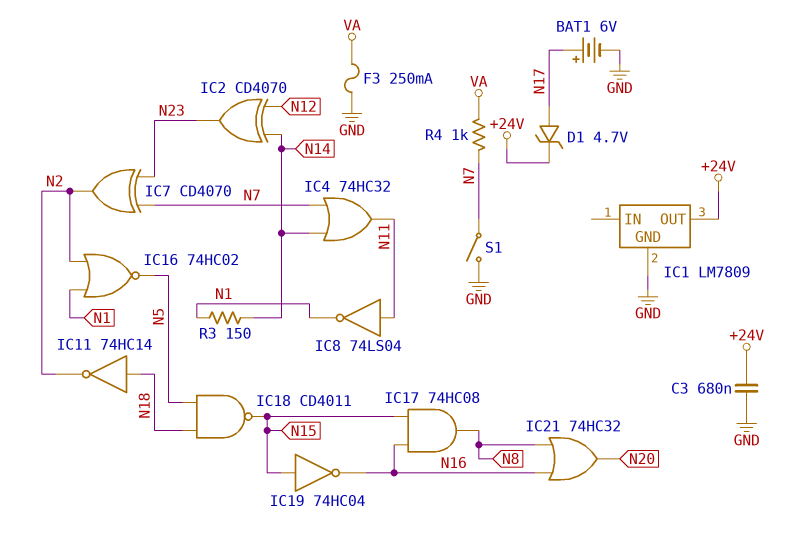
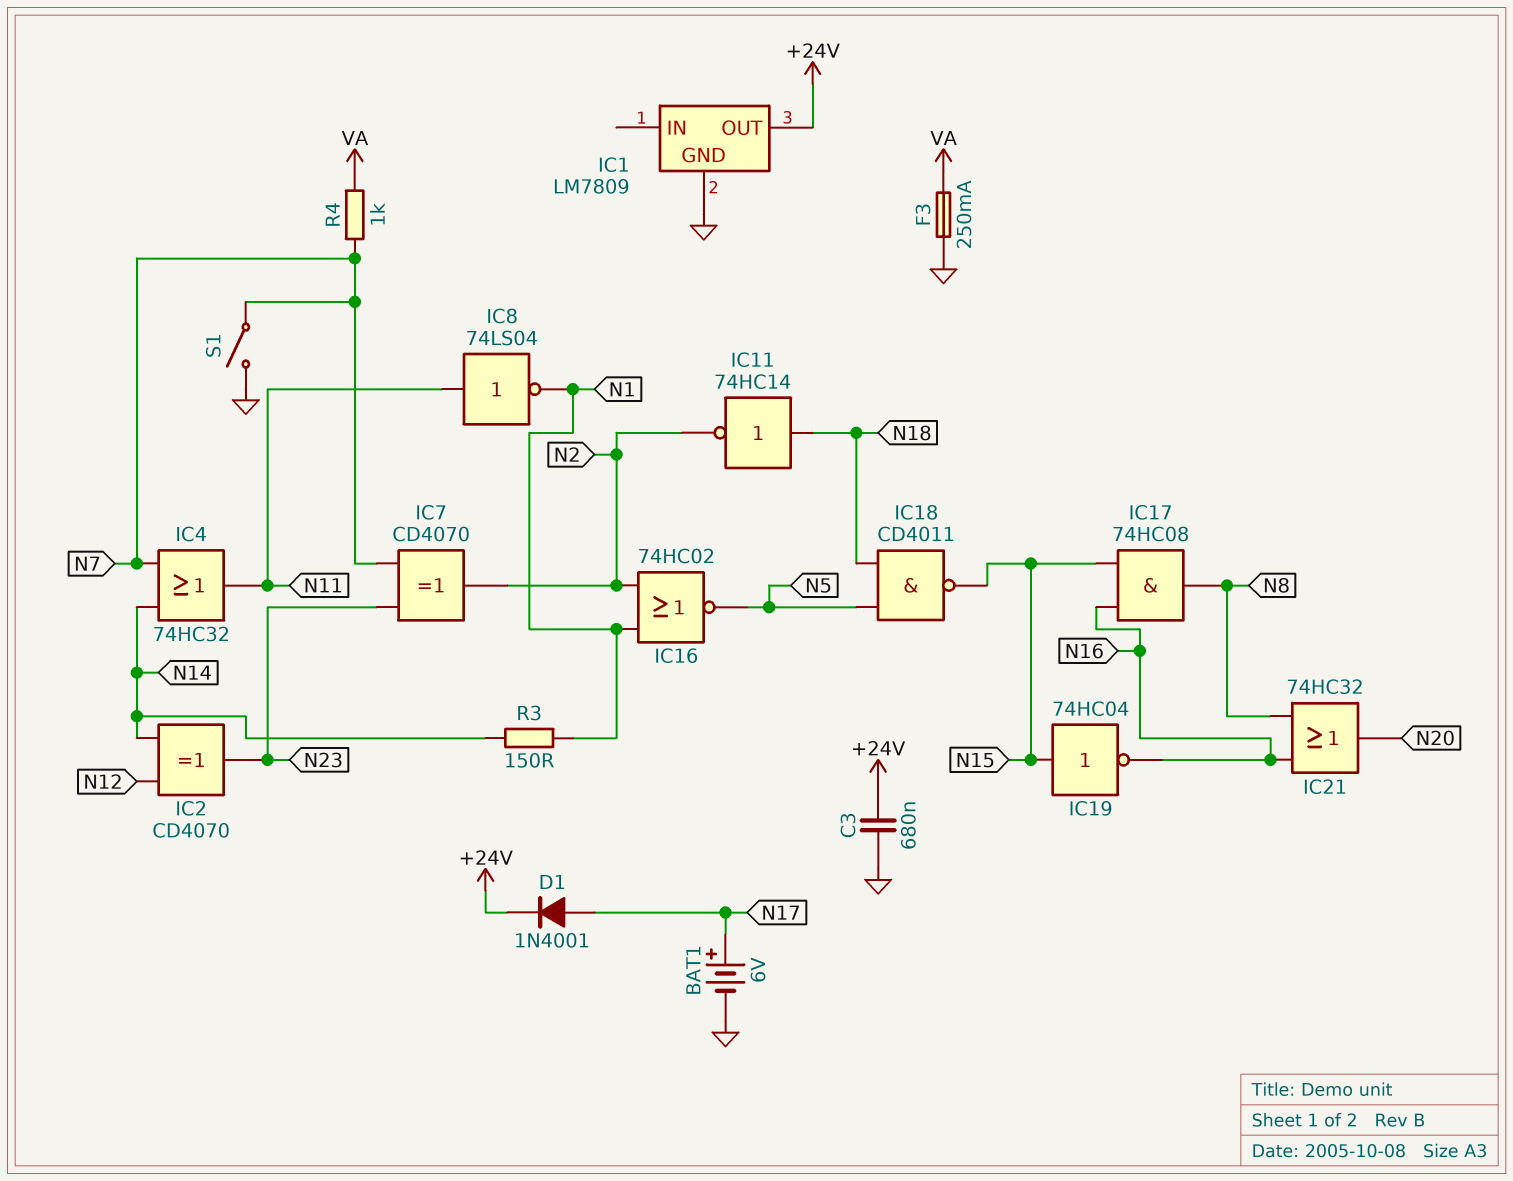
D1: zener 4.7V (A N17, K +24V) -> diode 1N4001 (A N17, K +24V)

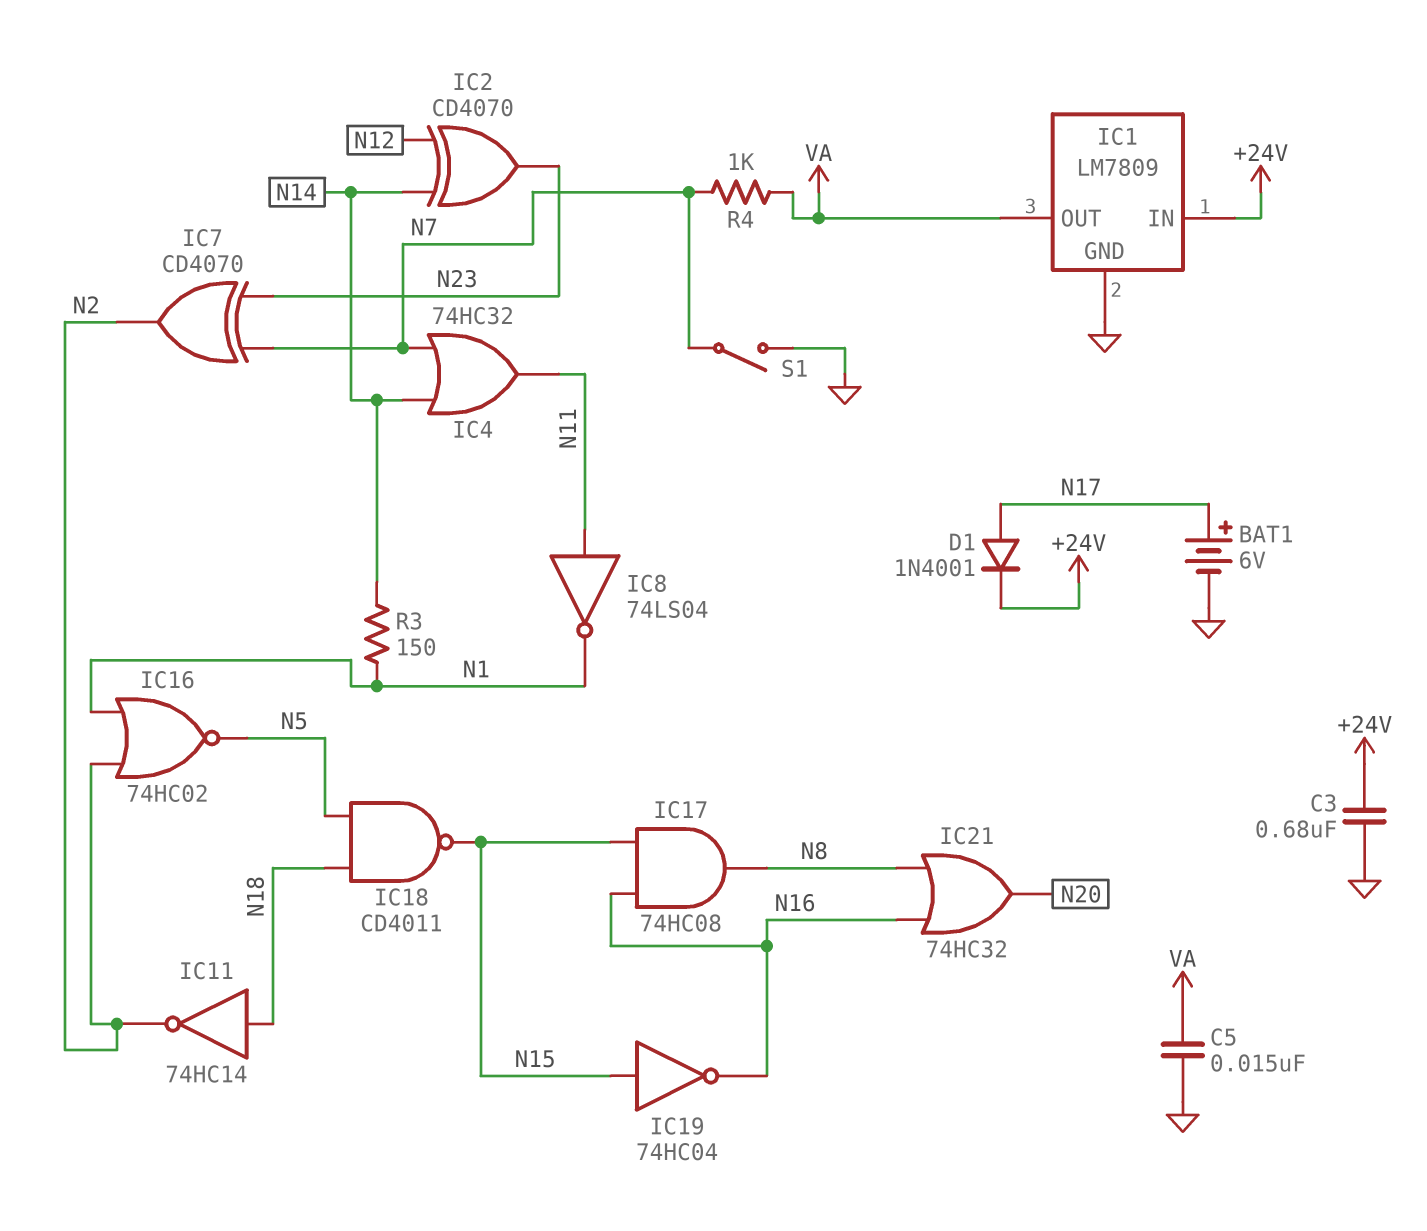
C5: none -> 15nF (GND, VA)
F3: 250mA (GND, VA) -> none
IC1 pin IN: none -> +24V
IC1 pin OUT: +24V -> VA

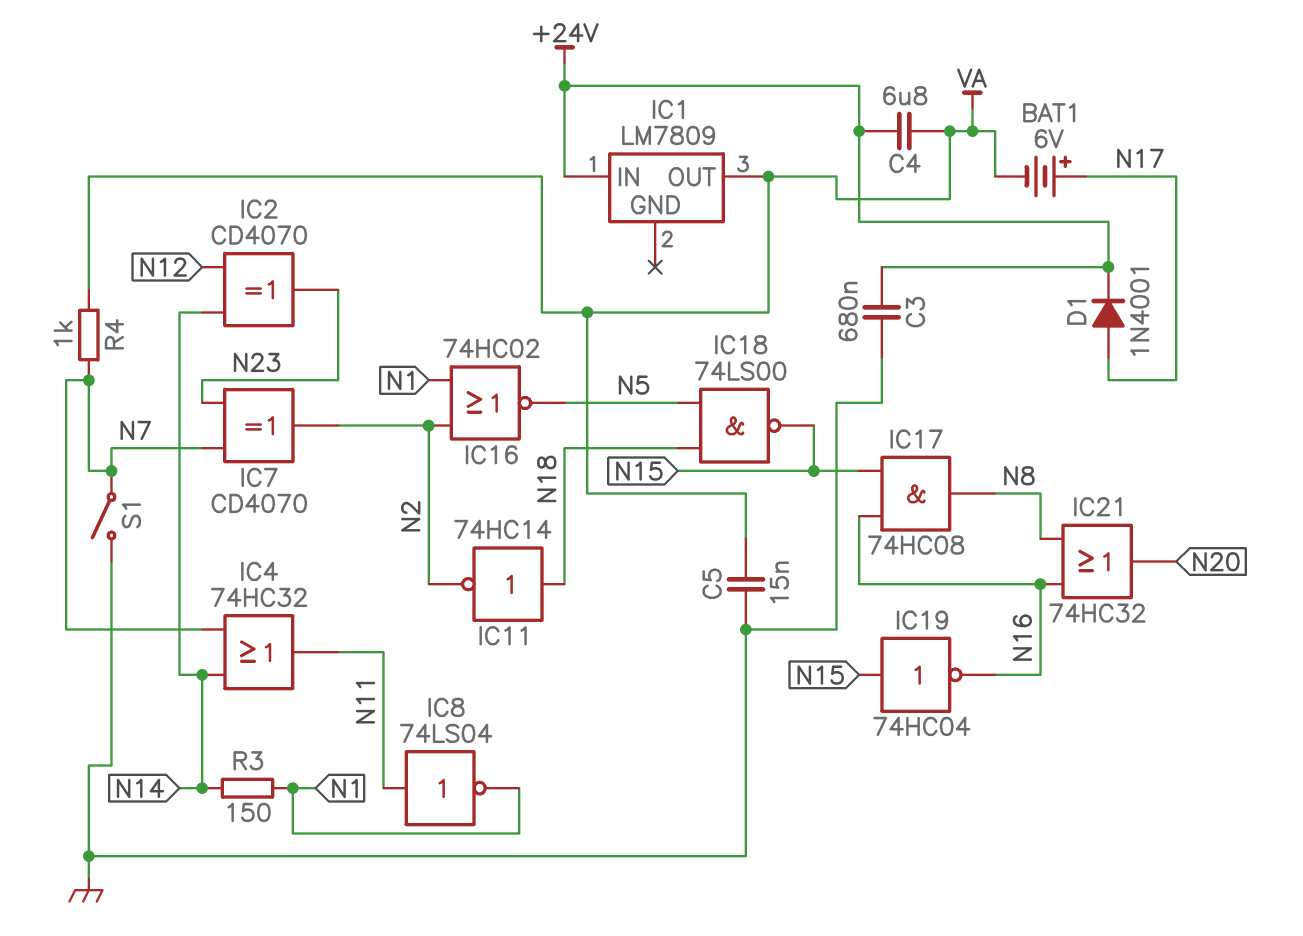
BAT1: 6V (plus N17, minus GND) -> 6V (plus N17, minus VA)
C4: none -> 6.8uF (+24V, VA)
IC1 pin GND: GND -> none
IC18: NAND CD4011 (in N5, in N18, out N15) -> NAND 74LS00 (in N5, in N18, out N15)

